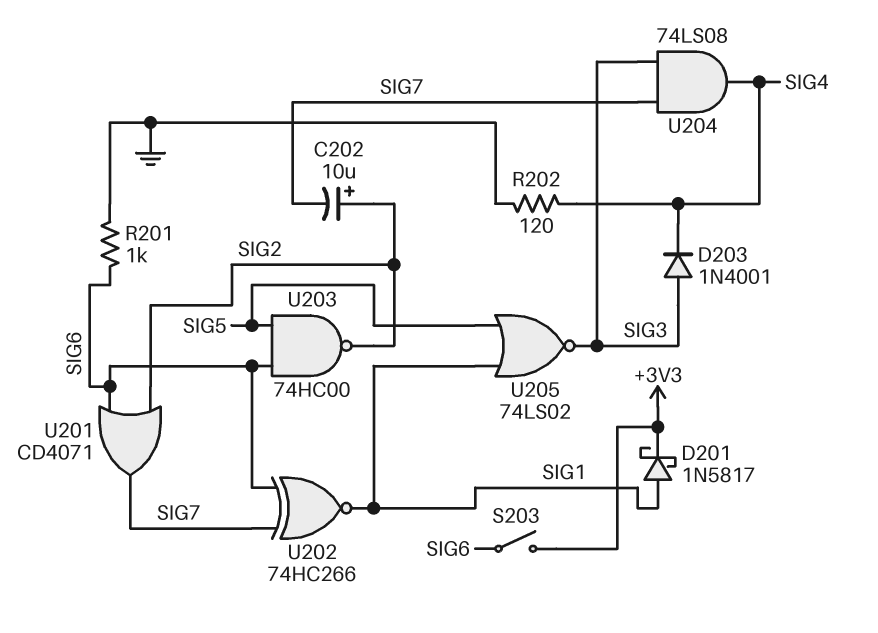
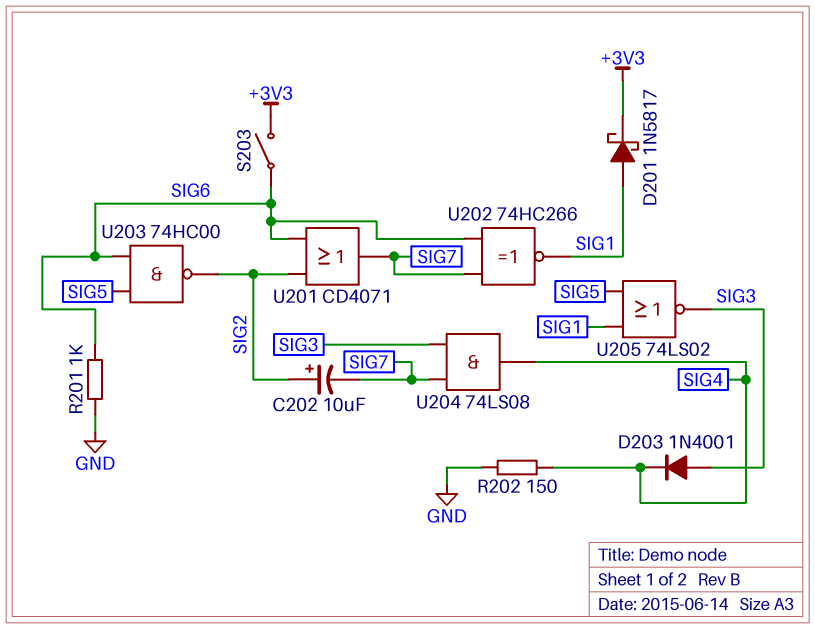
R202: 120 (GND, SIG4) -> 150 (GND, SIG4)

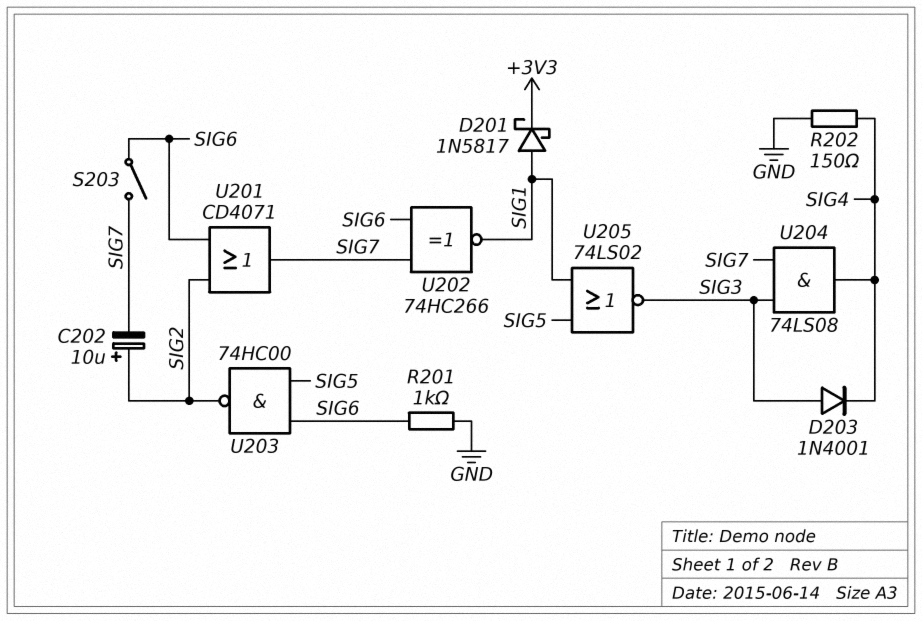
S203: switch (+3V3, SIG6) -> switch (SIG6, SIG7)

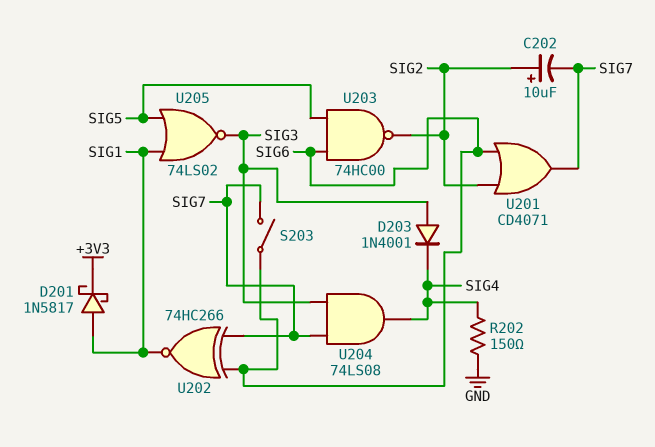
R201: 1k (GND, SIG6) -> none

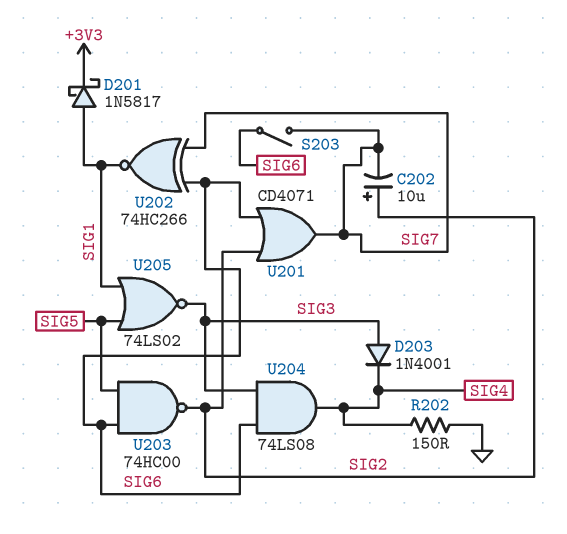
U204: AND 74LS08 (in SIG3, in SIG7, out SIG4) -> AND 74LS08 (in SIG3, in SIG6, out SIG4)

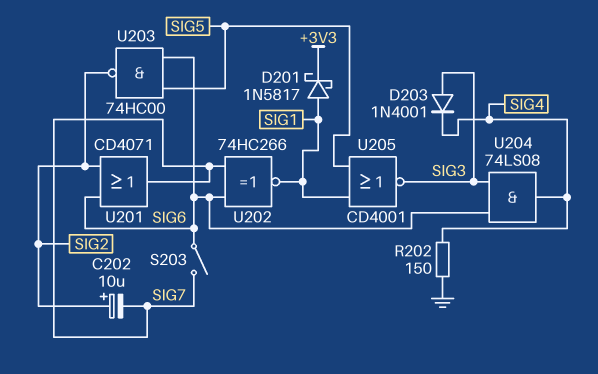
U205: NOR 74LS02 (in SIG1, in SIG5, out SIG3) -> NOR CD4001 (in SIG1, in SIG5, out SIG3)

